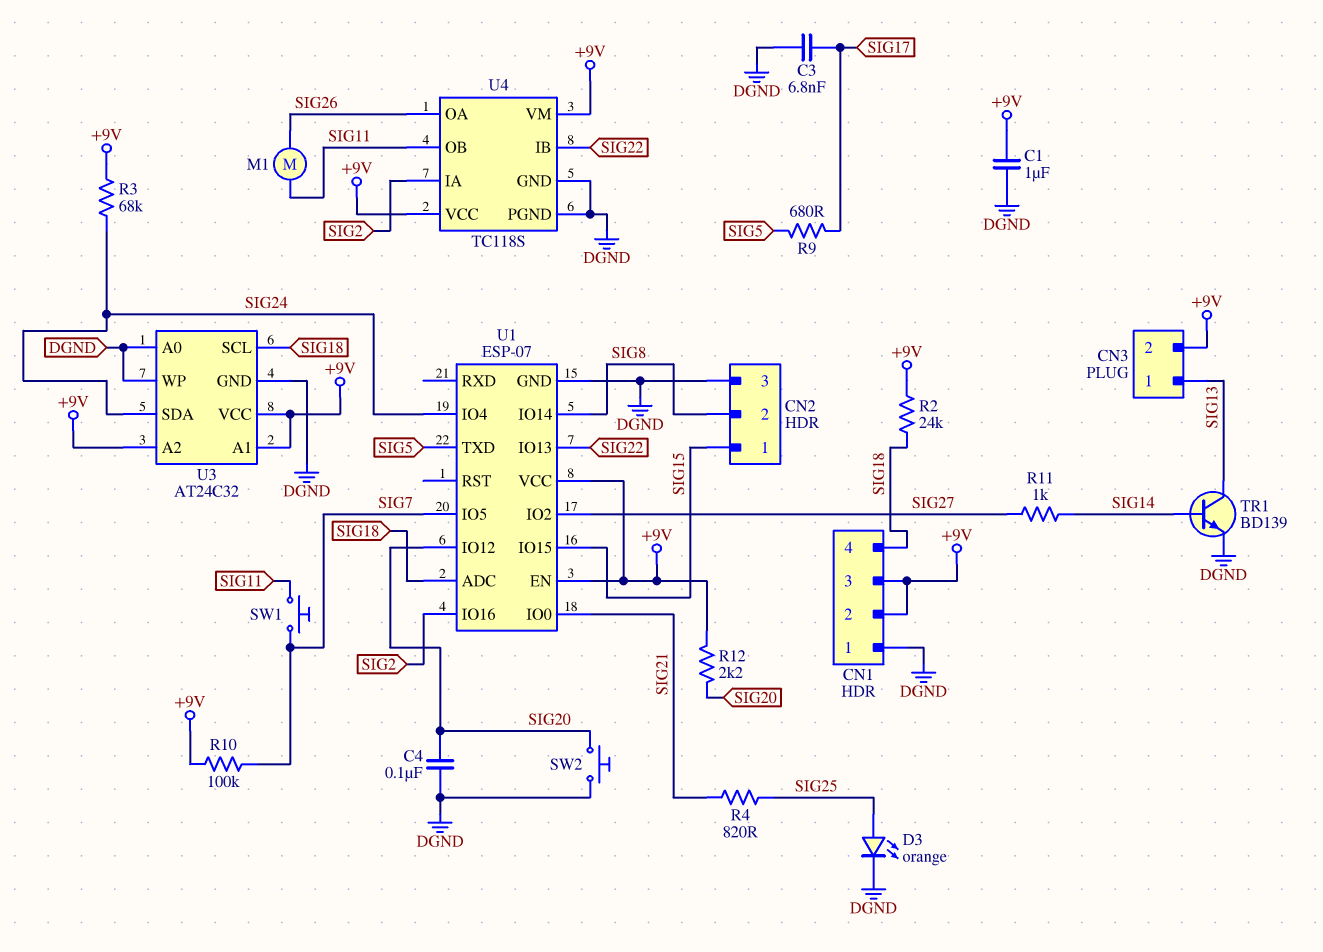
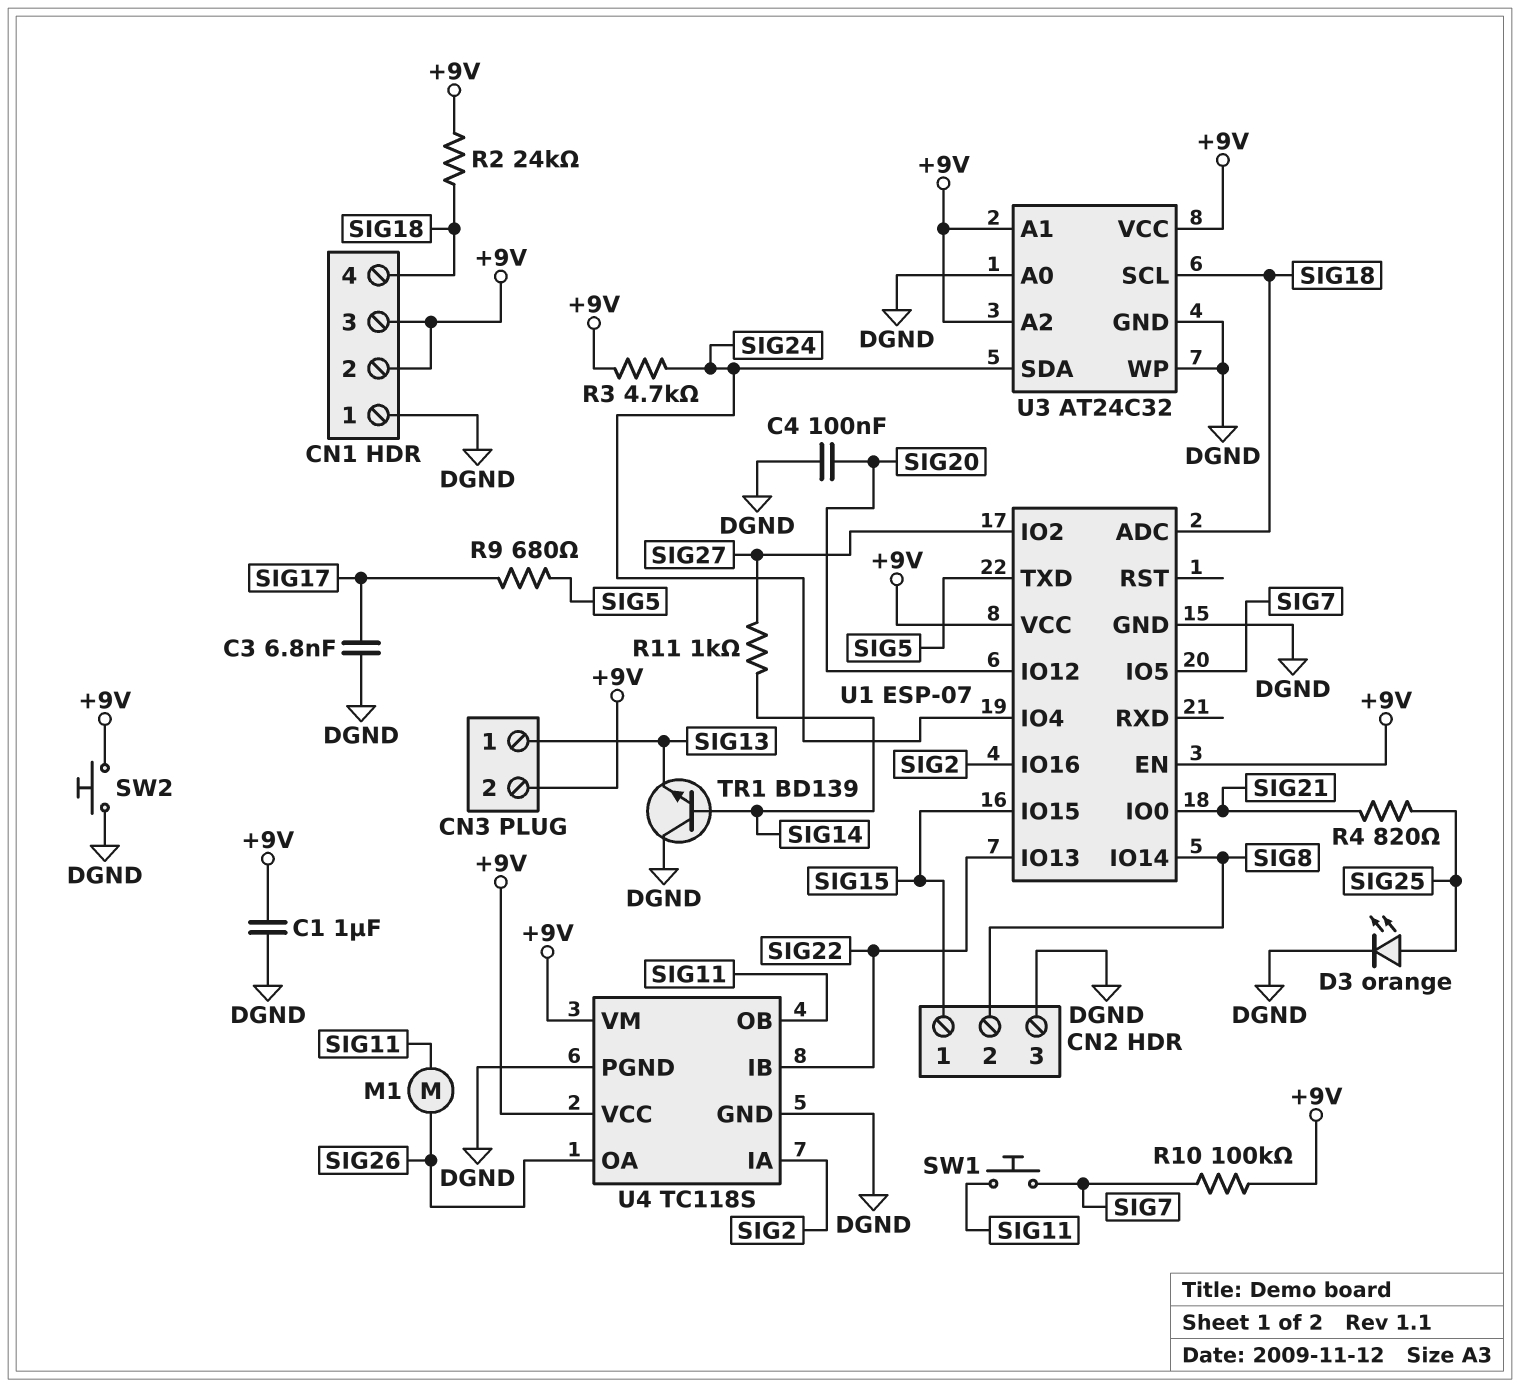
R3: 68k (+9V, SIG24) -> 4.7k (+9V, SIG24)
R12: 2.2k (+9V, SIG20) -> none
SW2: button (DGND, SIG20) -> button (+9V, DGND)
TR1: NPN BD139 (B SIG14, C SIG13, E DGND) -> NPN BD139 (B SIG14, C DGND, E SIG13)

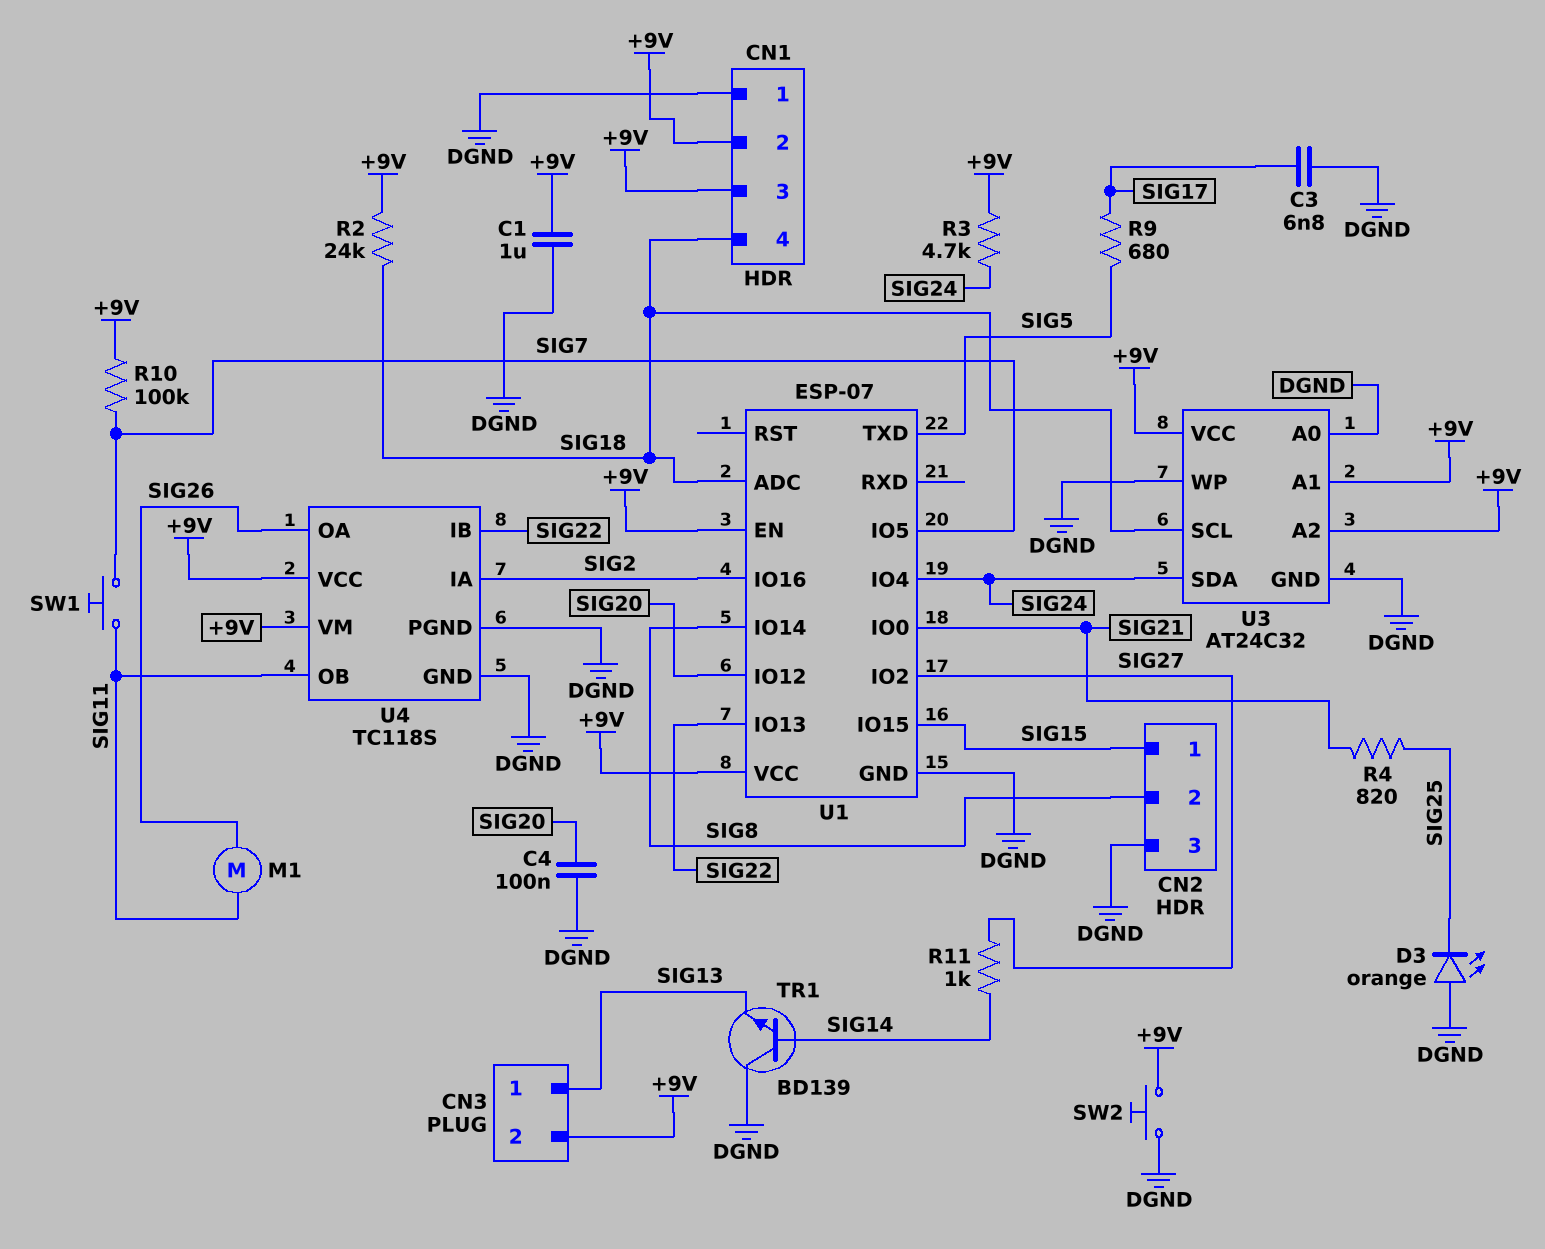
D3: LED orange (A SIG25, K DGND) -> LED orange (A DGND, K SIG25)

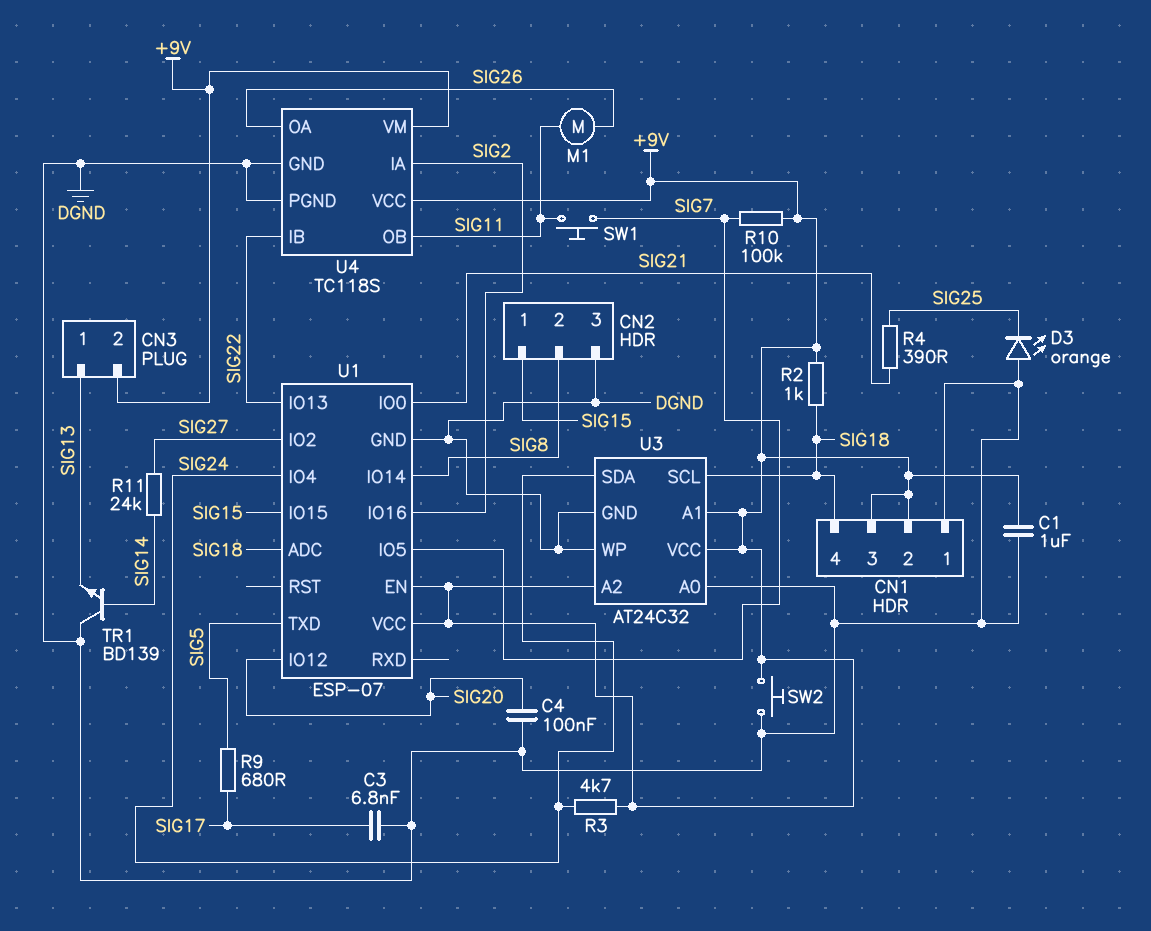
R2: 24k (+9V, SIG18) -> 1k (+9V, SIG18)
R4: 820 (SIG21, SIG25) -> 390 (SIG21, SIG25)
R11: 1k (SIG14, SIG27) -> 24k (SIG14, SIG27)

